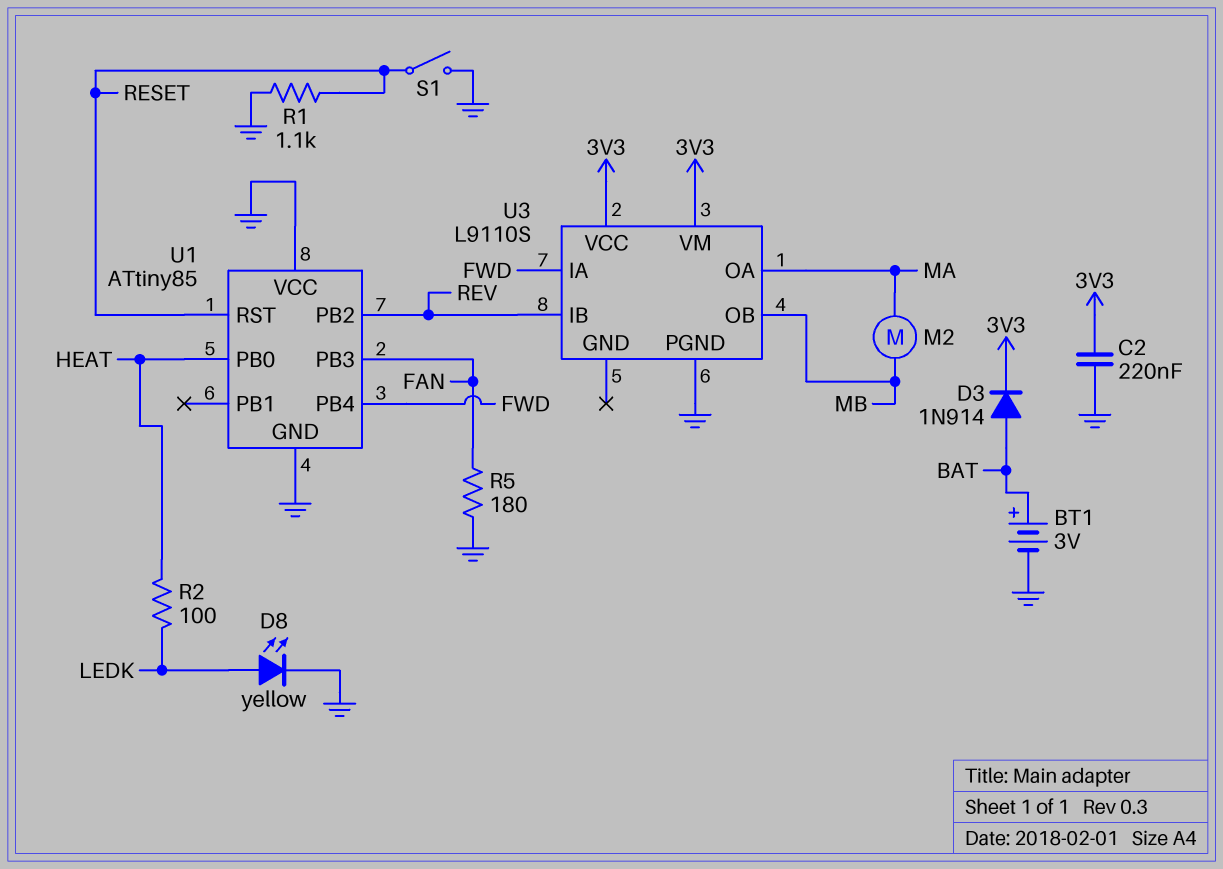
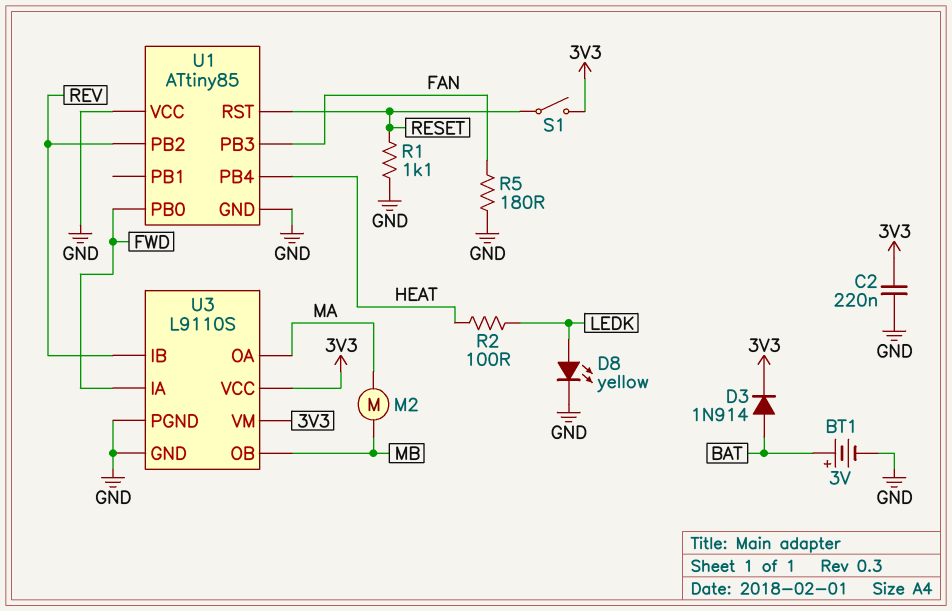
S1: switch (GND, RESET) -> switch (3V3, RESET)
U1 pin PB0: HEAT -> FWD
U1 pin PB4: FWD -> HEAT
U3 pin GND: none -> GND

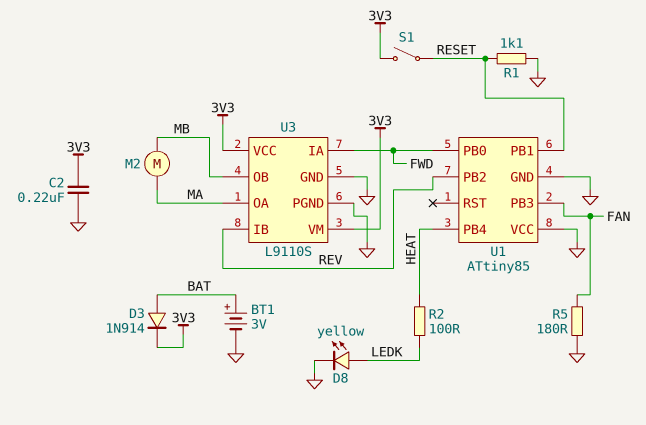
U1 pin PB1: none -> RESET
U1 pin RST: RESET -> none

